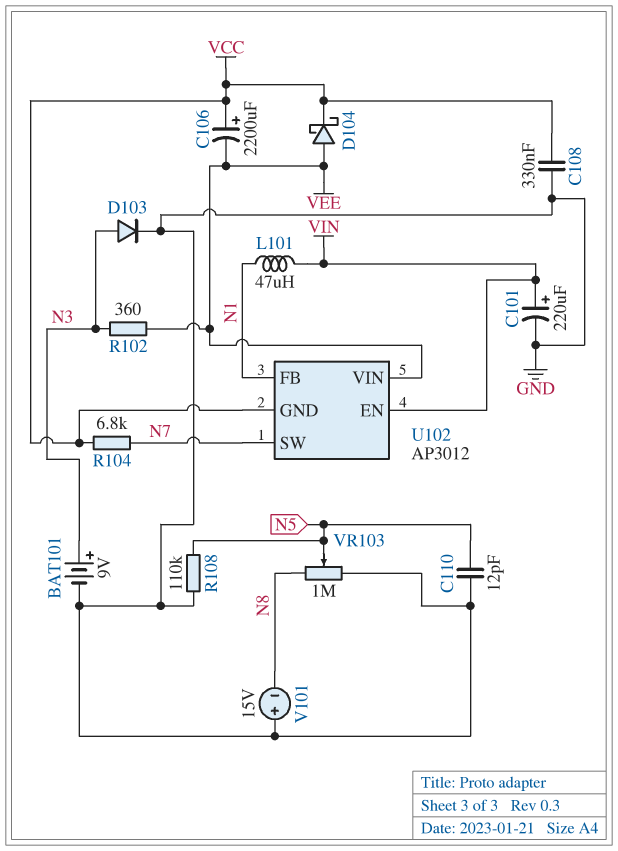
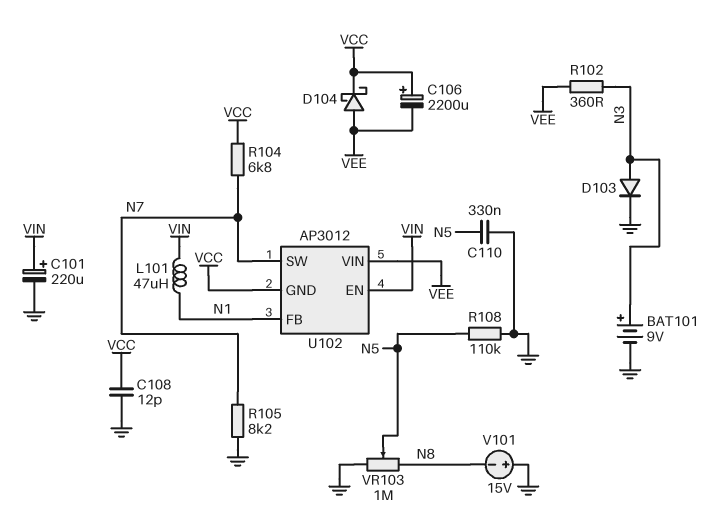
C108: 330nF (GND, VCC) -> 12pF (GND, VCC)
C110: 12pF (GND, N5) -> 330nF (GND, N5)
R105: none -> 8.2k (GND, N7)

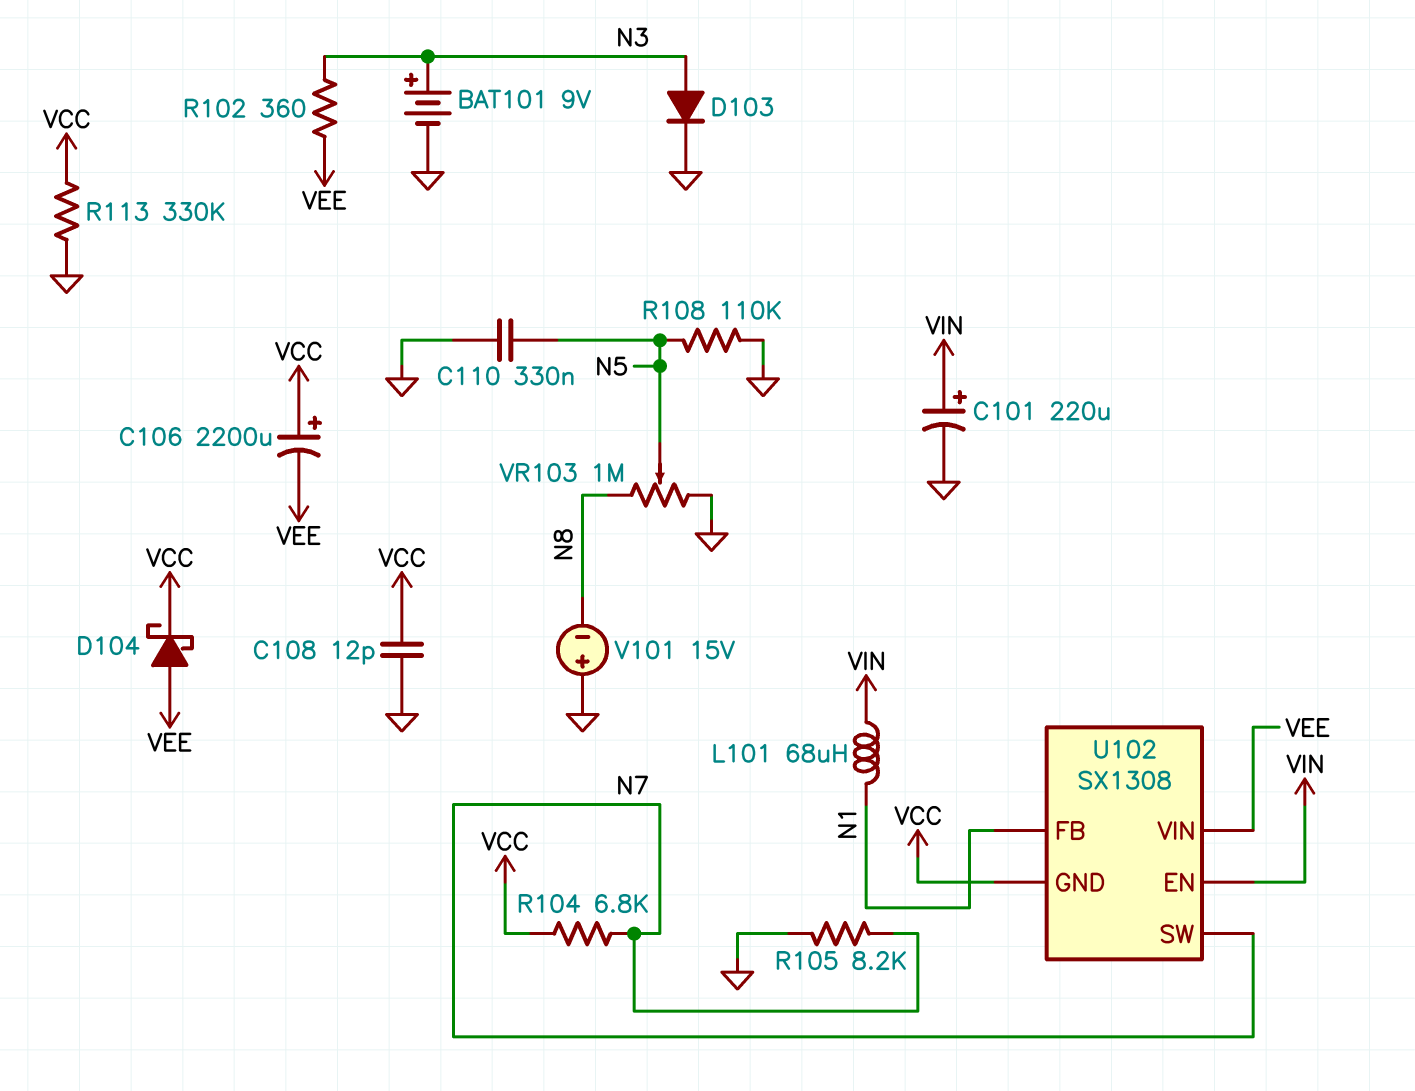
L101: 47uH (N1, VIN) -> 68uH (N1, VIN)
R113: none -> 330k (GND, VCC)
U102: AP3012 -> SX1308

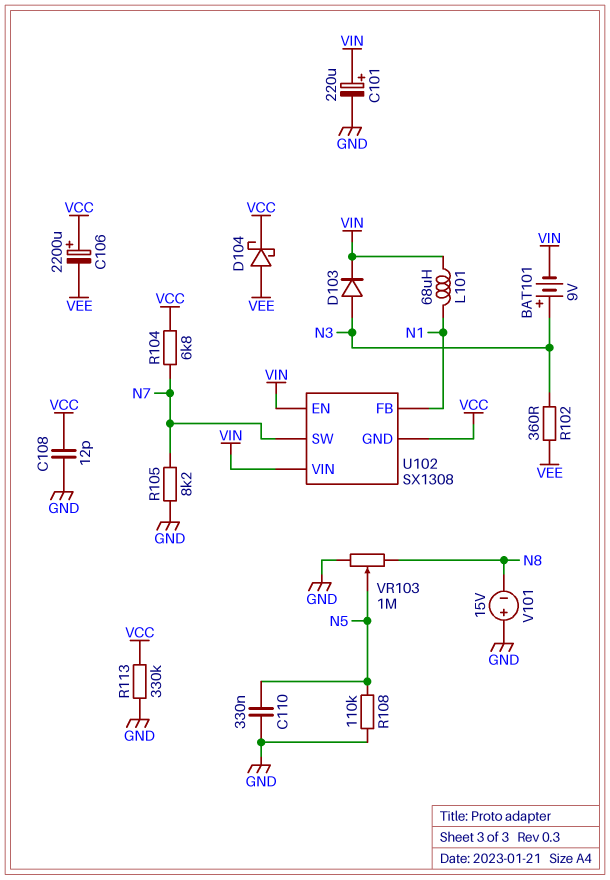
BAT101: 9V (plus N3, minus GND) -> 9V (plus N3, minus VIN)
D103: diode (A N3, K GND) -> diode (A N3, K VIN)
U102 pin VIN: VEE -> VIN

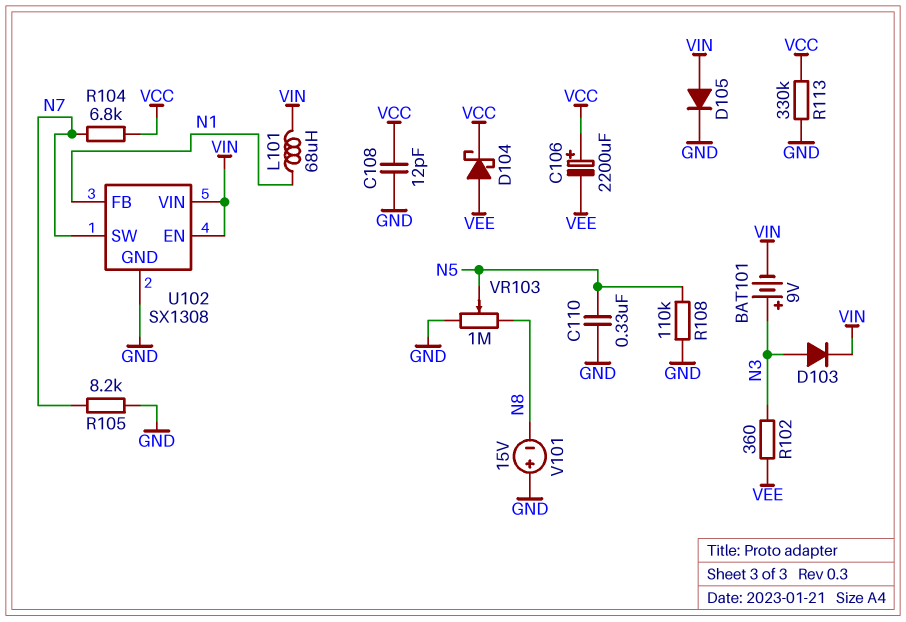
C101: 220uF (plus VIN, minus GND) -> none
D105: none -> diode (A VIN, K GND)
U102 pin GND: VCC -> GND

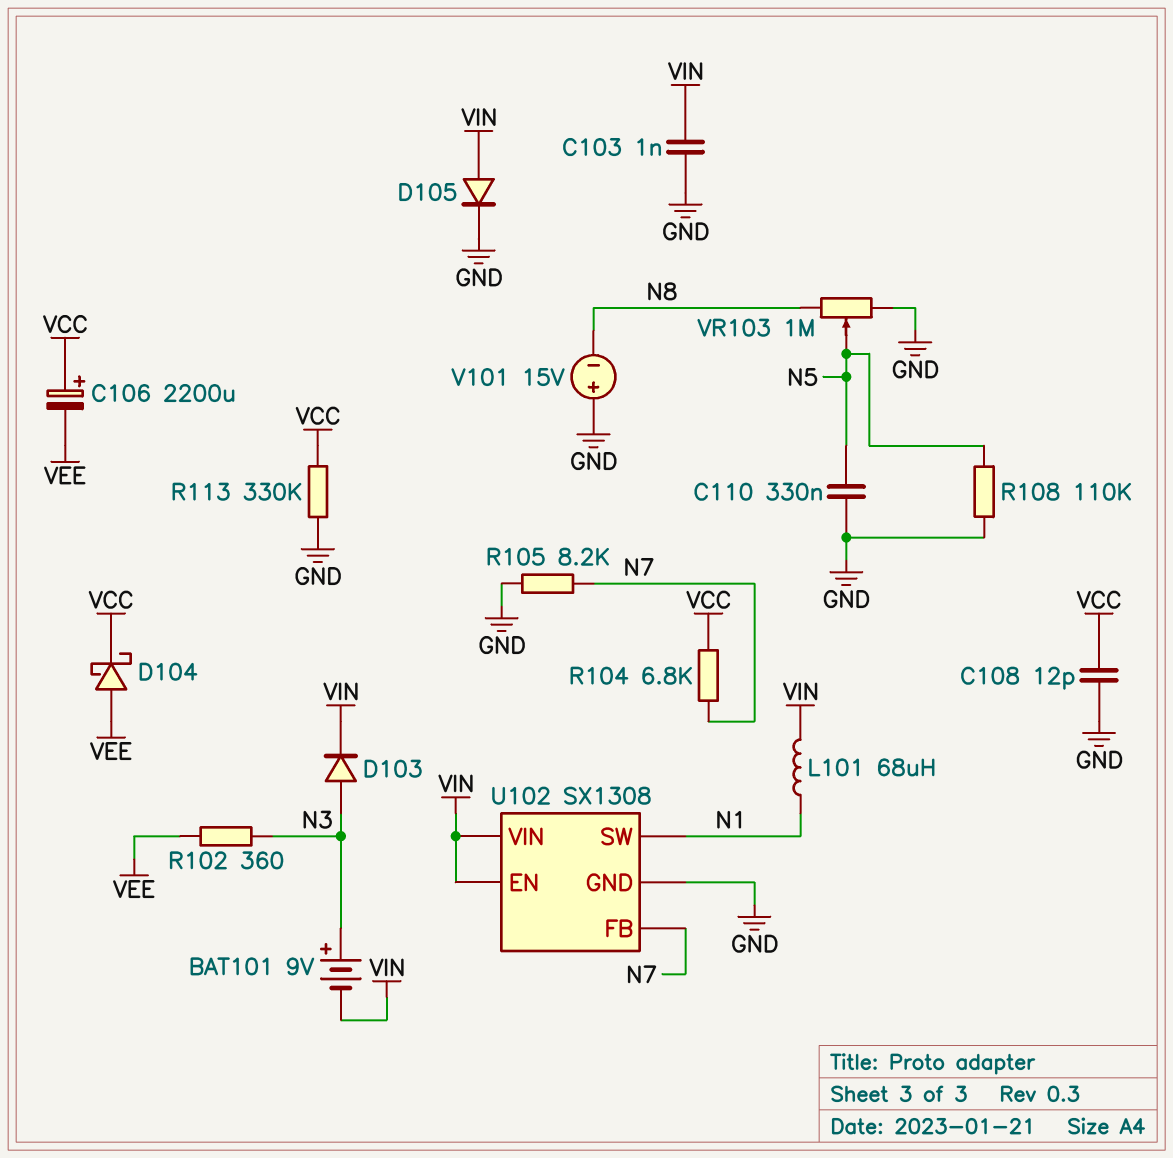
C103: none -> 1nF (GND, VIN)
U102 pin FB: N1 -> N7
U102 pin SW: N7 -> N1

